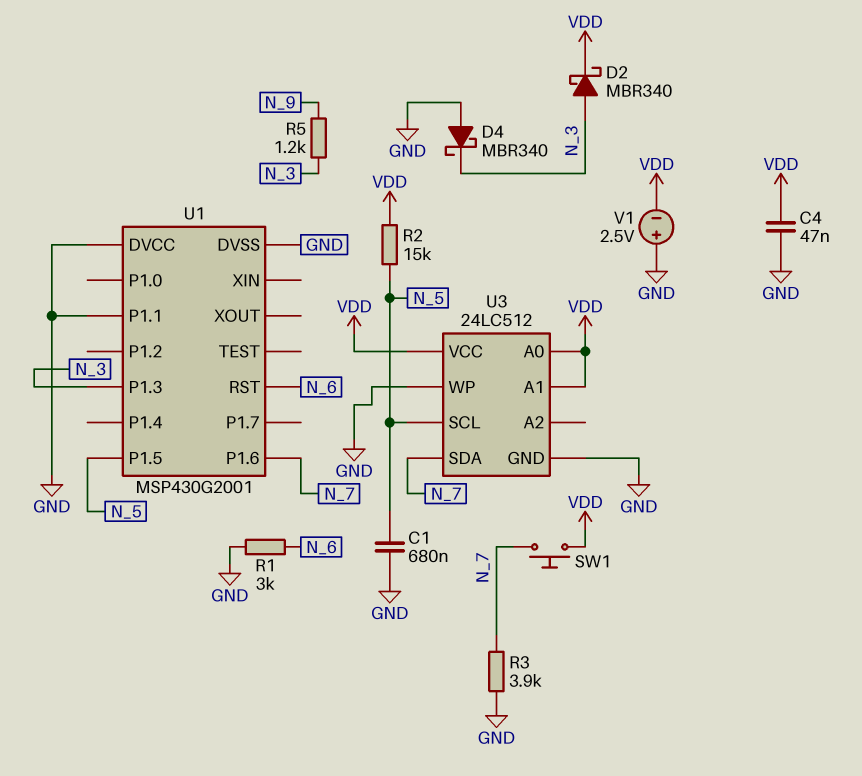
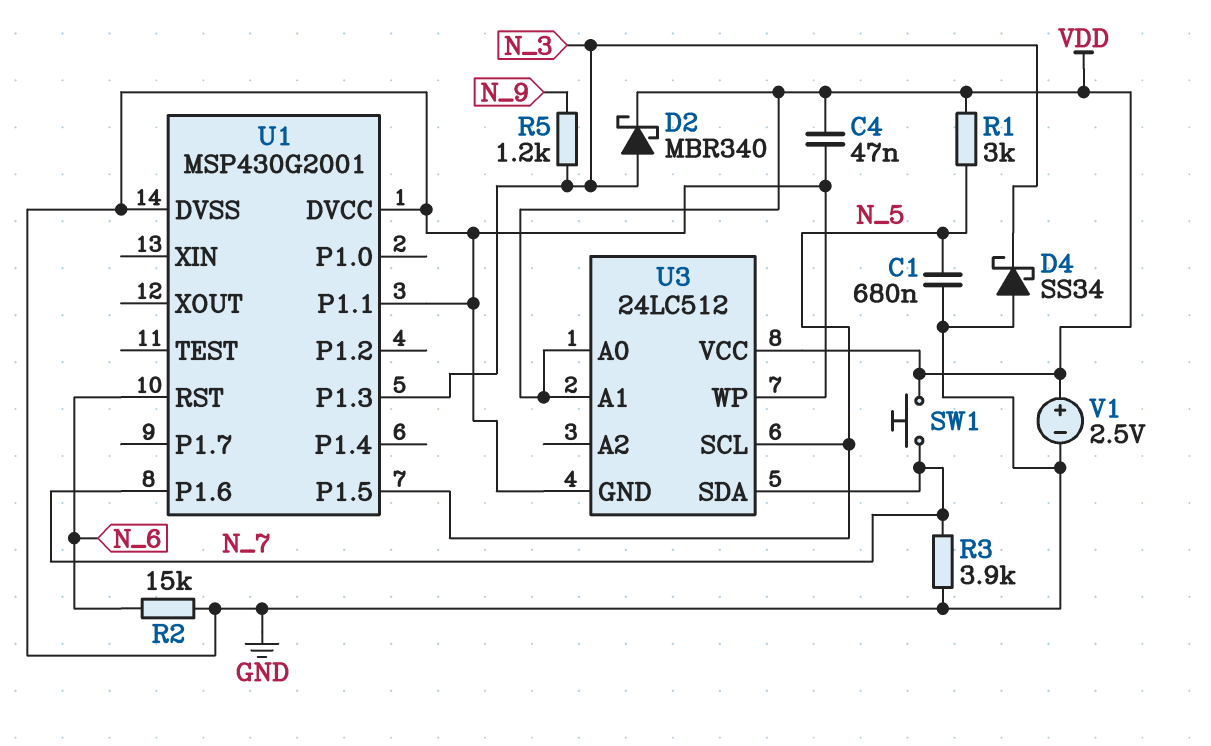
D4: schottky MBR340 (A GND, K N_3) -> schottky SS34 (A GND, K N_3)
R1: 3k (GND, N_6) -> 3k (N_5, VDD)
R2: 15k (N_5, VDD) -> 15k (GND, N_6)
V1: 2.5V (plus GND, minus VDD) -> 2.5V (plus VDD, minus GND)

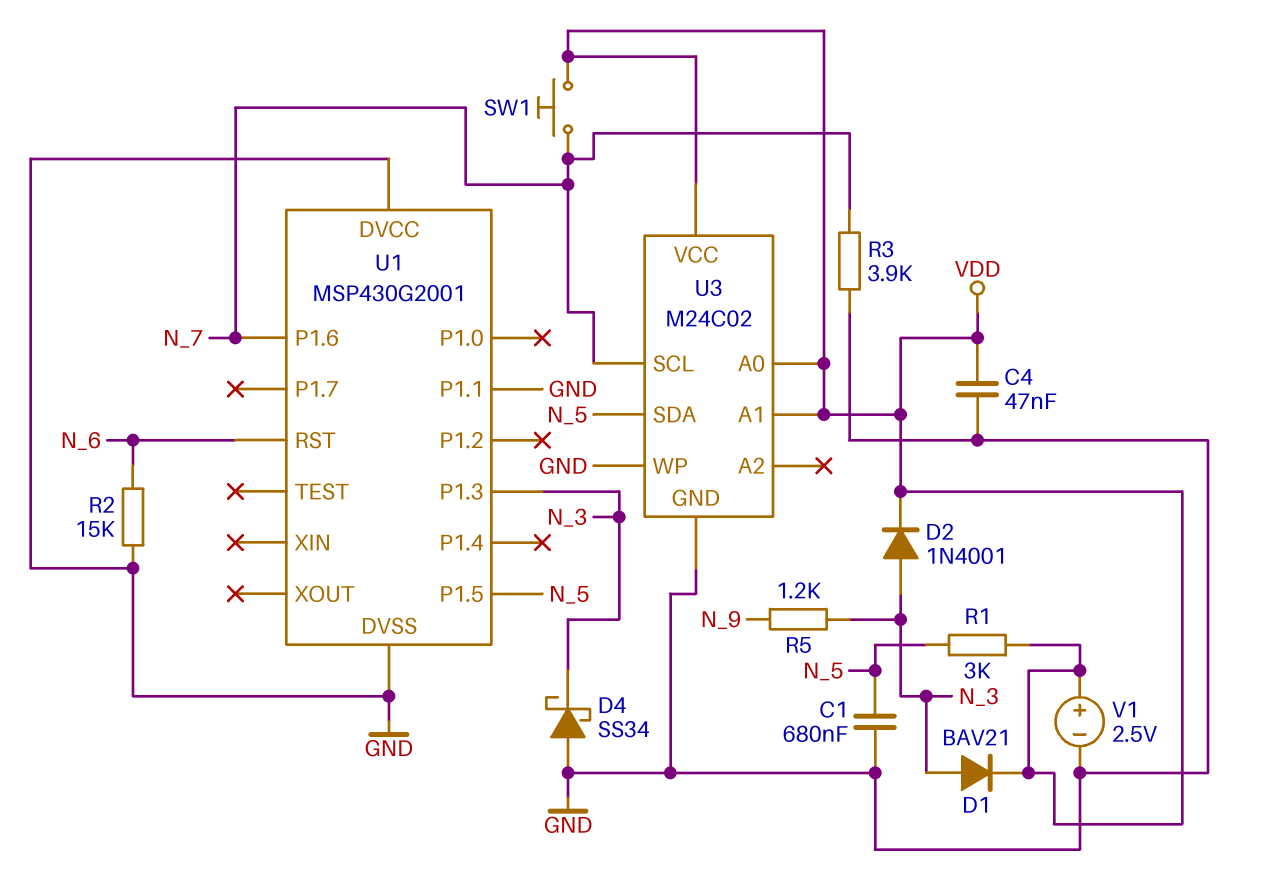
D1: none -> diode BAV21 (A N_3, K VDD)
D2: schottky MBR340 (A N_3, K VDD) -> diode 1N4001 (A N_3, K VDD)
U3: 24LC512 -> M24C02
U3 pin SCL: N_5 -> N_7
U3 pin SDA: N_7 -> N_5

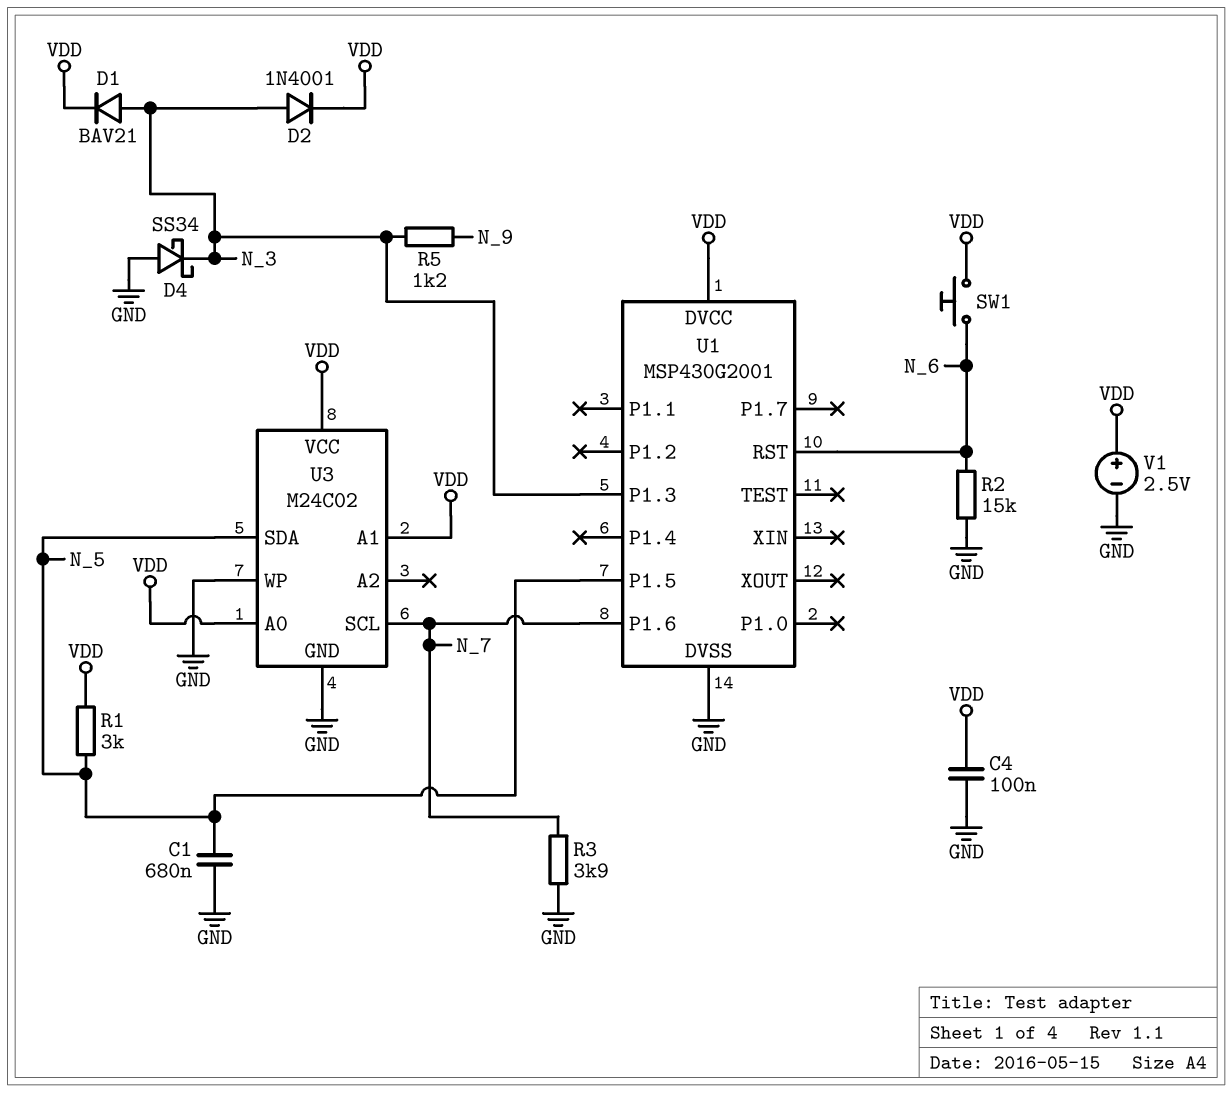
C4: 47nF (GND, VDD) -> 100nF (GND, VDD)
SW1: button (N_7, VDD) -> button (N_6, VDD)
U1 pin DVCC: GND -> VDD
U1 pin P1.1: GND -> none

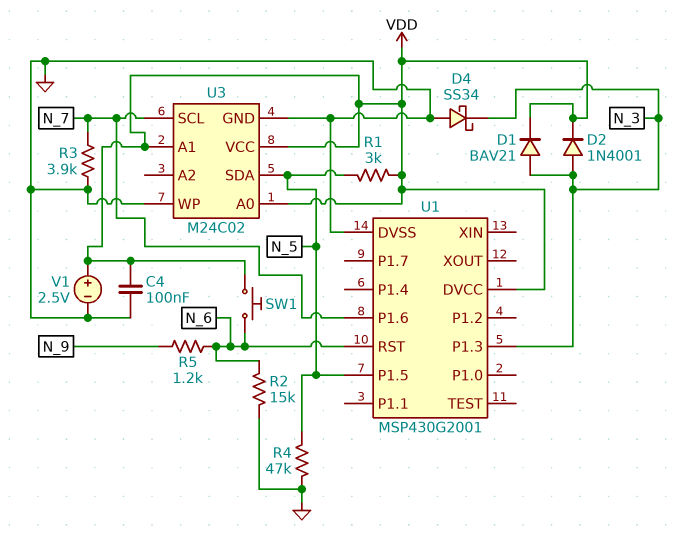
C1: 680nF (GND, N_5) -> none
R4: none -> 47k (GND, N_5)
R5: 1.2k (N_3, N_9) -> 1.2k (N_6, N_9)

